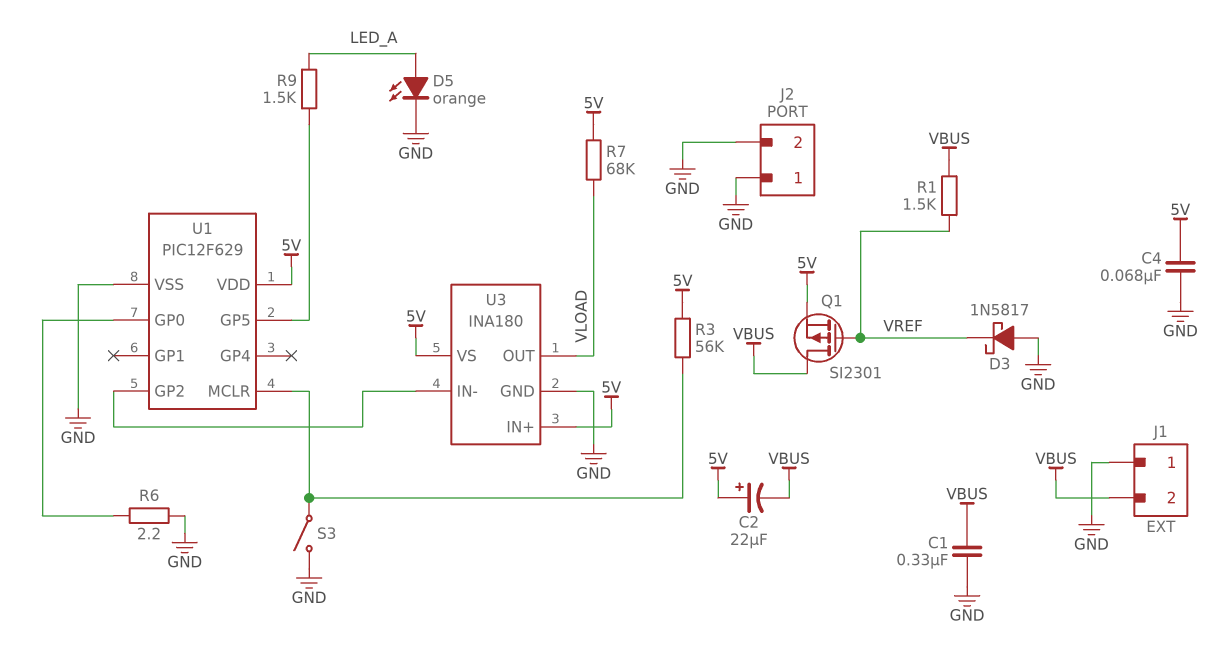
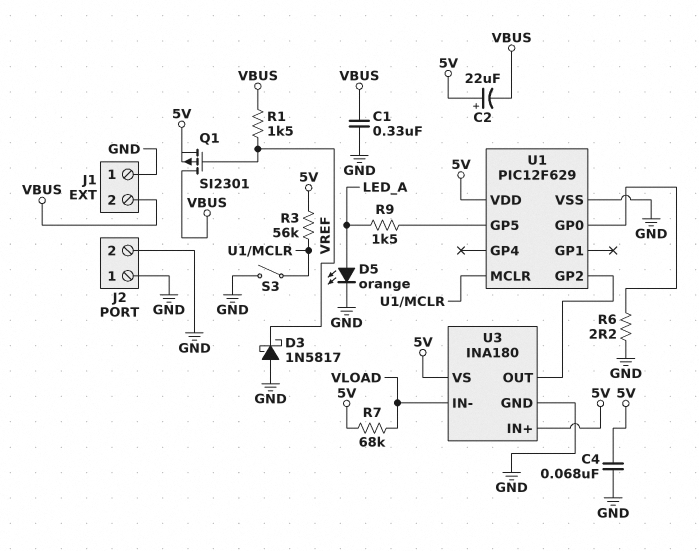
U3 pin IN-: U1/GP2 -> VLOAD
U3 pin OUT: VLOAD -> U1/GP2

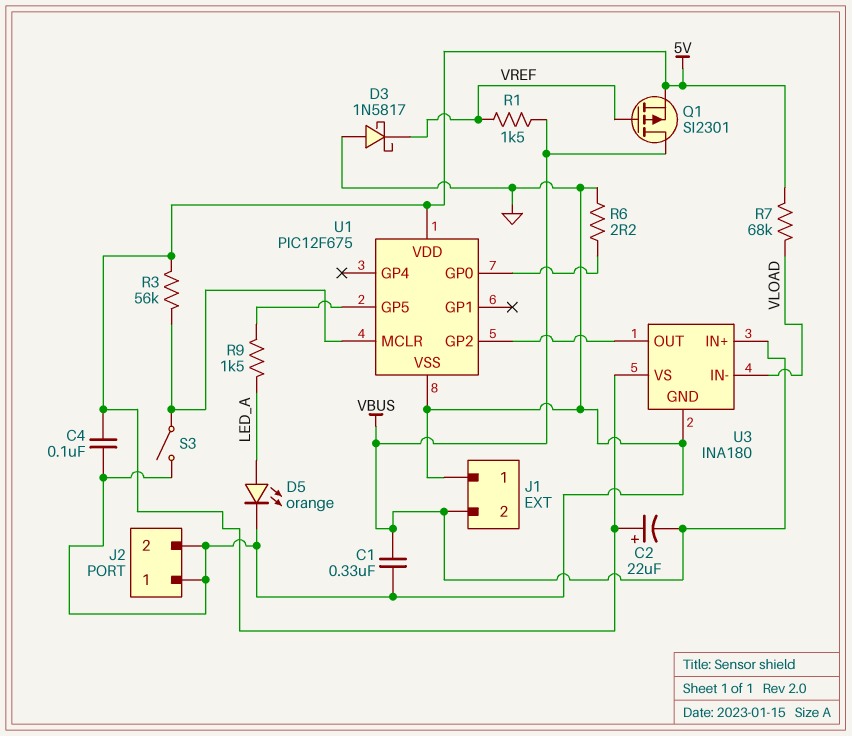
C4: 68nF (5V, GND) -> 100nF (5V, GND)
U1: PIC12F629 -> PIC12F675
U3 pin IN+: 5V -> VBUS

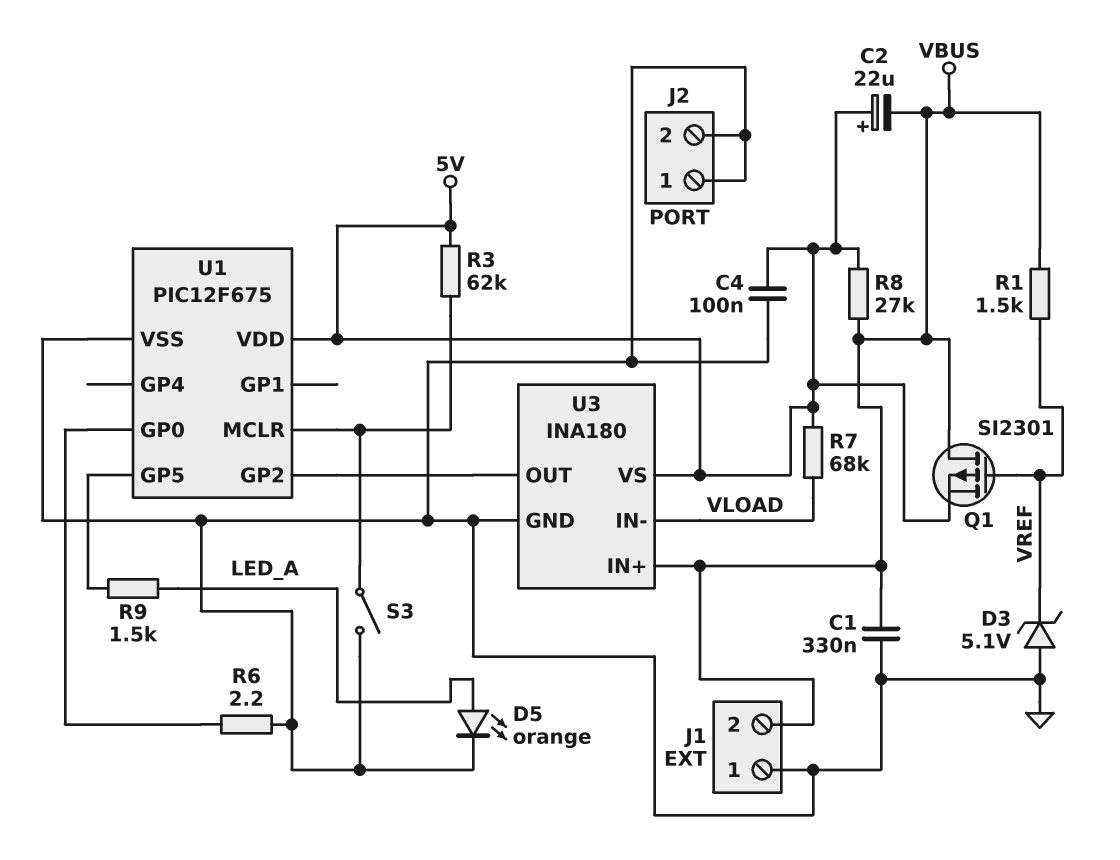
D3: schottky 1N5817 (A GND, K VREF) -> zener 5.1V (A GND, K VREF)
R3: 56k (5V, U1/MCLR) -> 62k (5V, U1/MCLR)
R8: none -> 27k (5V, VBUS)

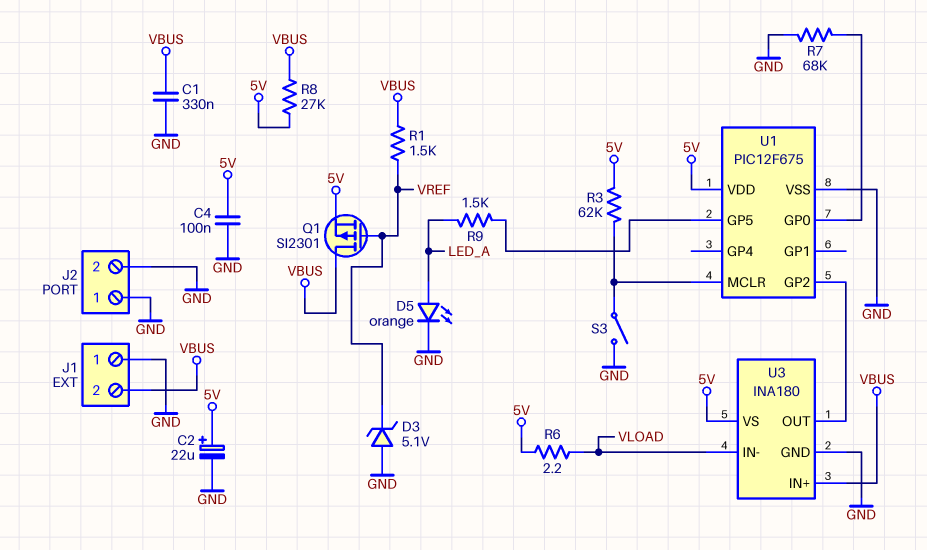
C2: 22uF (plus 5V, minus VBUS) -> 22uF (plus 5V, minus GND)
R6: 2.2 (GND, U1/GP0) -> 2.2 (5V, VLOAD)
R7: 68k (5V, VLOAD) -> 68k (GND, U1/GP0)

